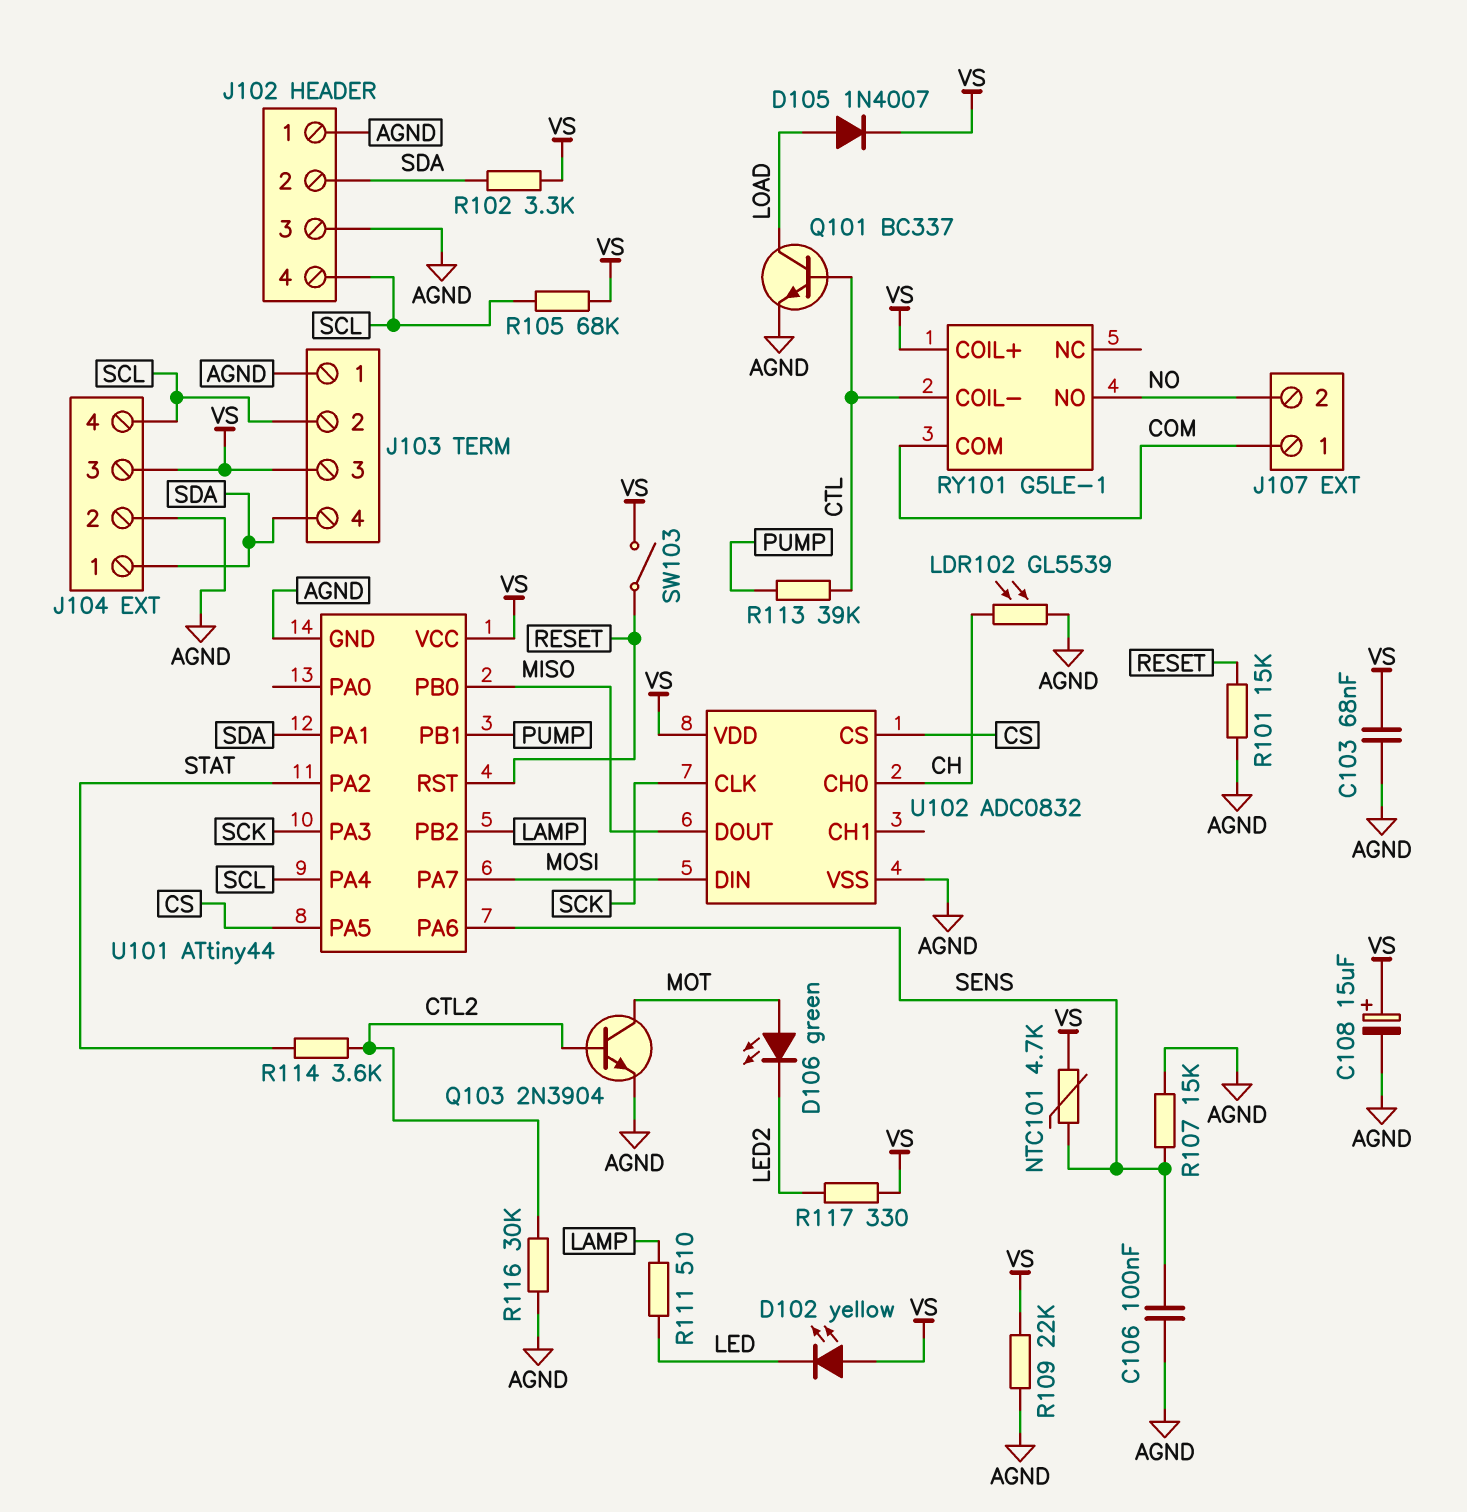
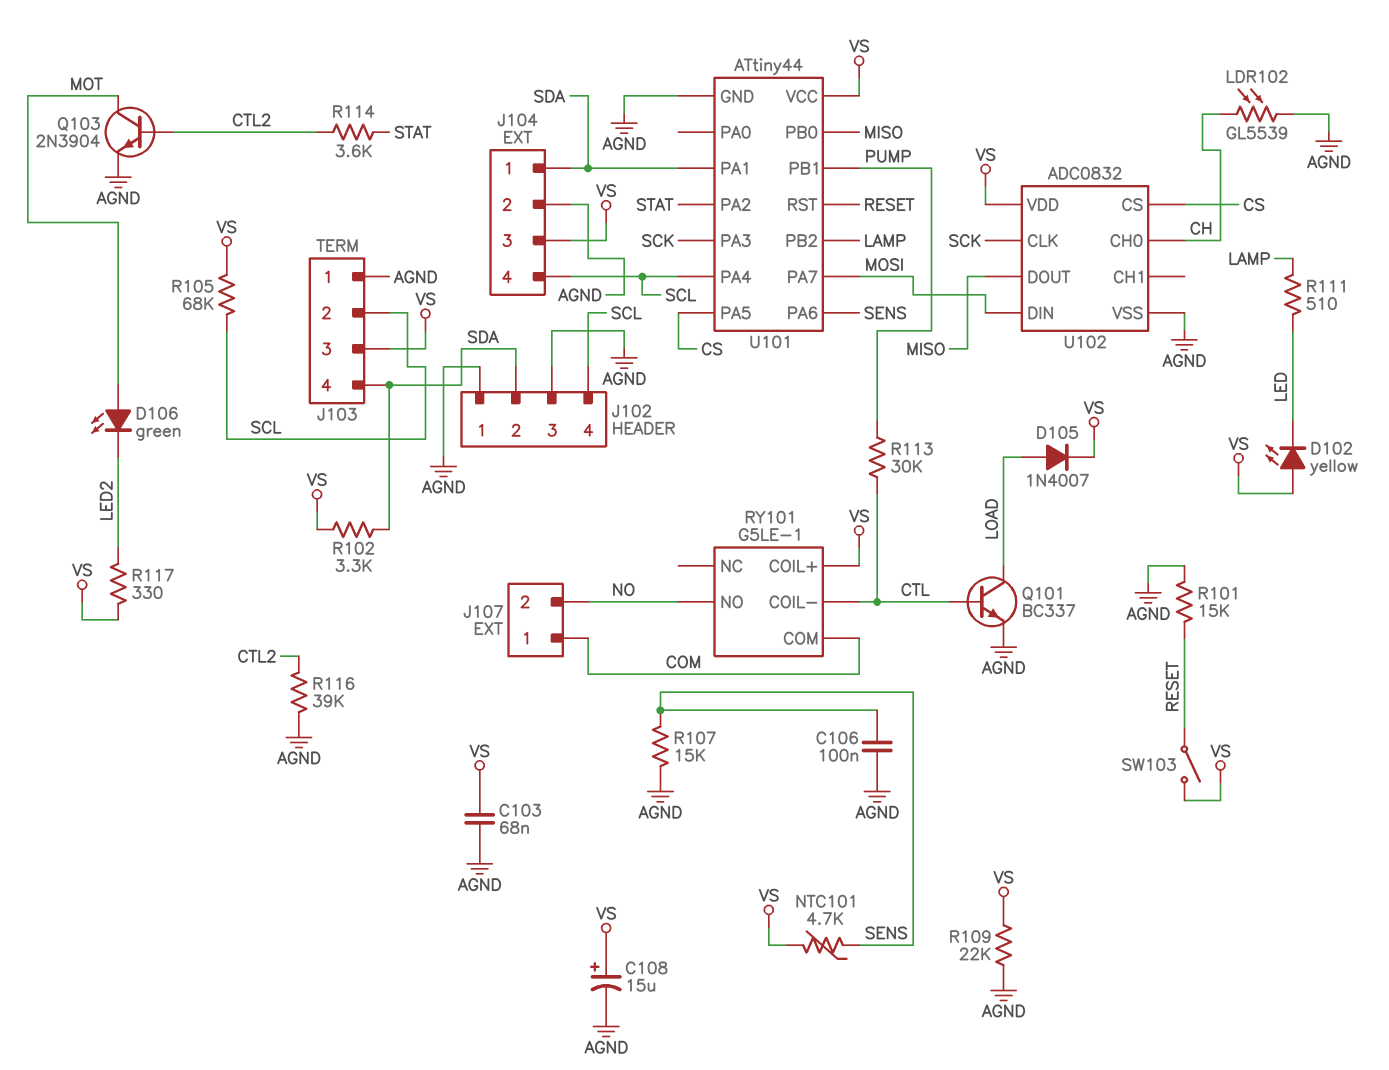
R113: 39k (CTL, PUMP) -> 30k (CTL, PUMP)
R116: 30k (AGND, CTL2) -> 39k (AGND, CTL2)

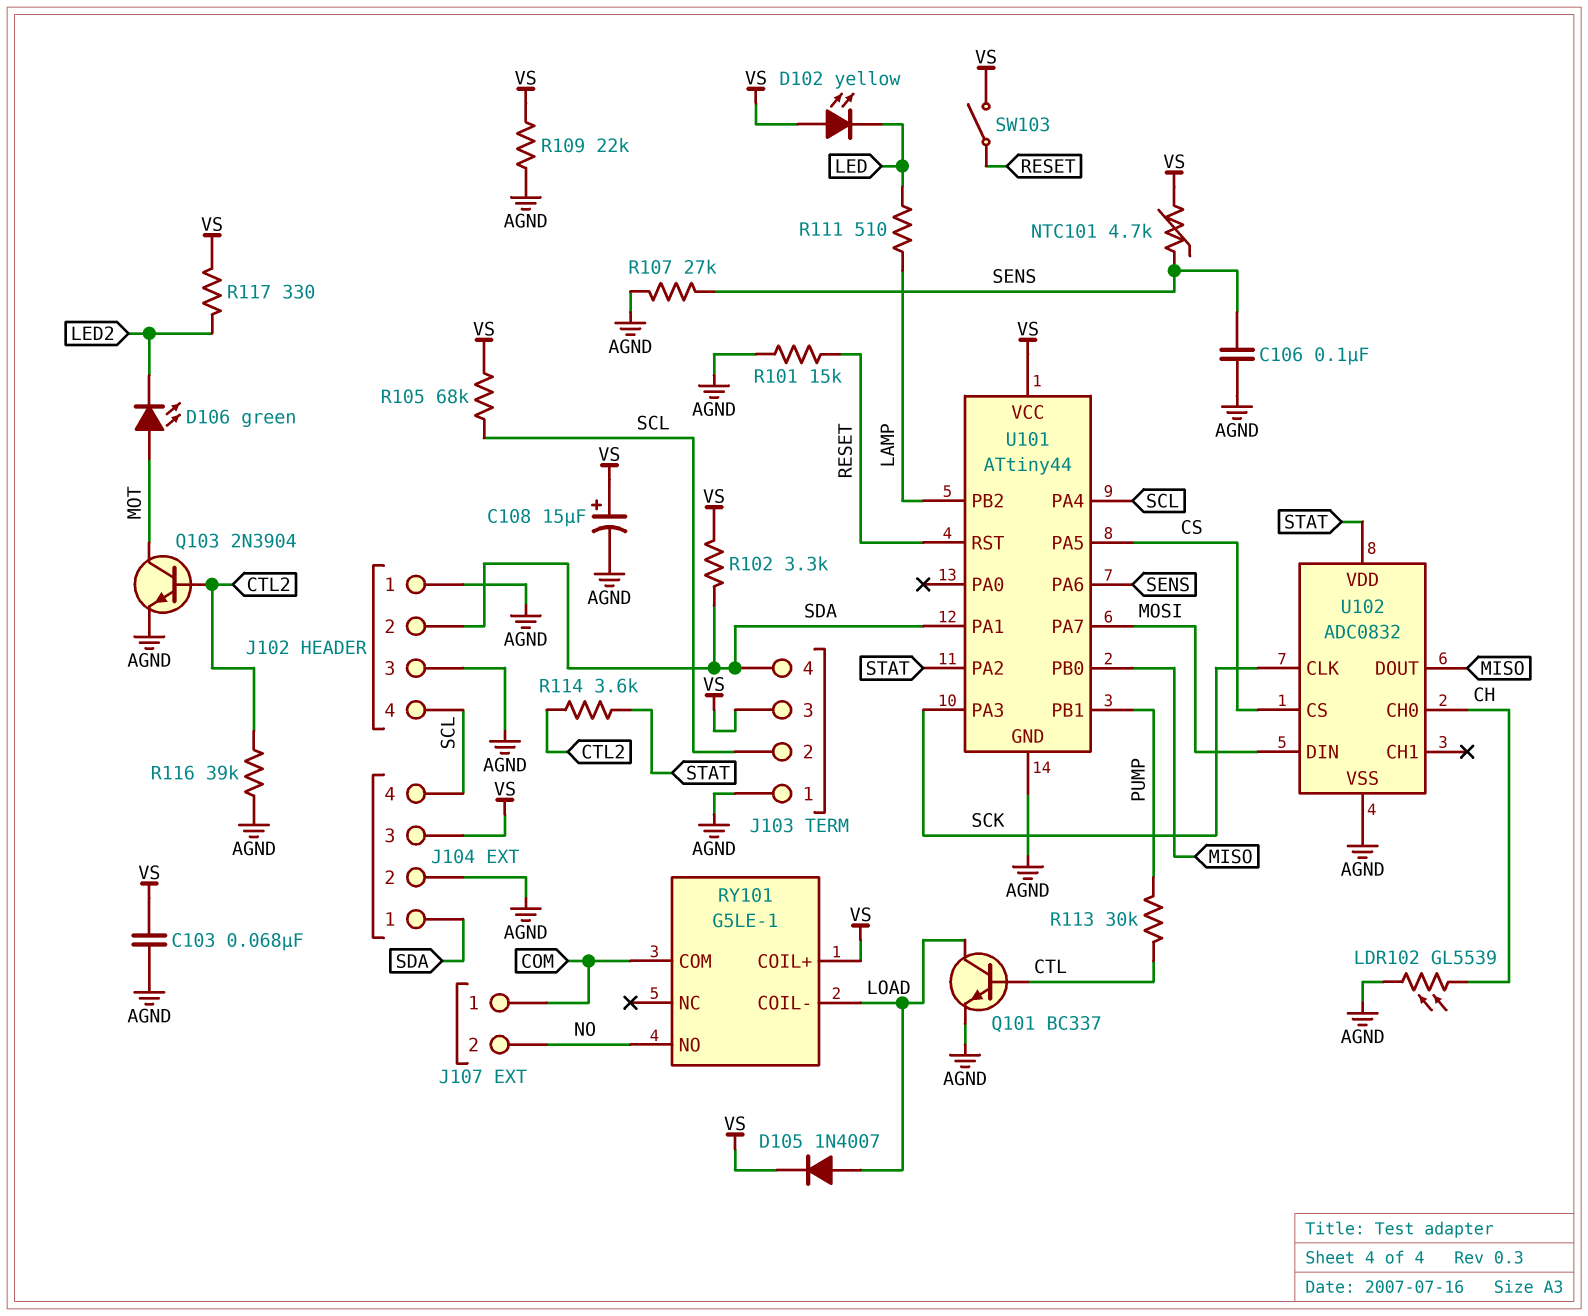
R107: 15k (AGND, SENS) -> 27k (AGND, SENS)
RY101 pin COIL-: CTL -> LOAD
U102 pin VDD: VS -> STAT

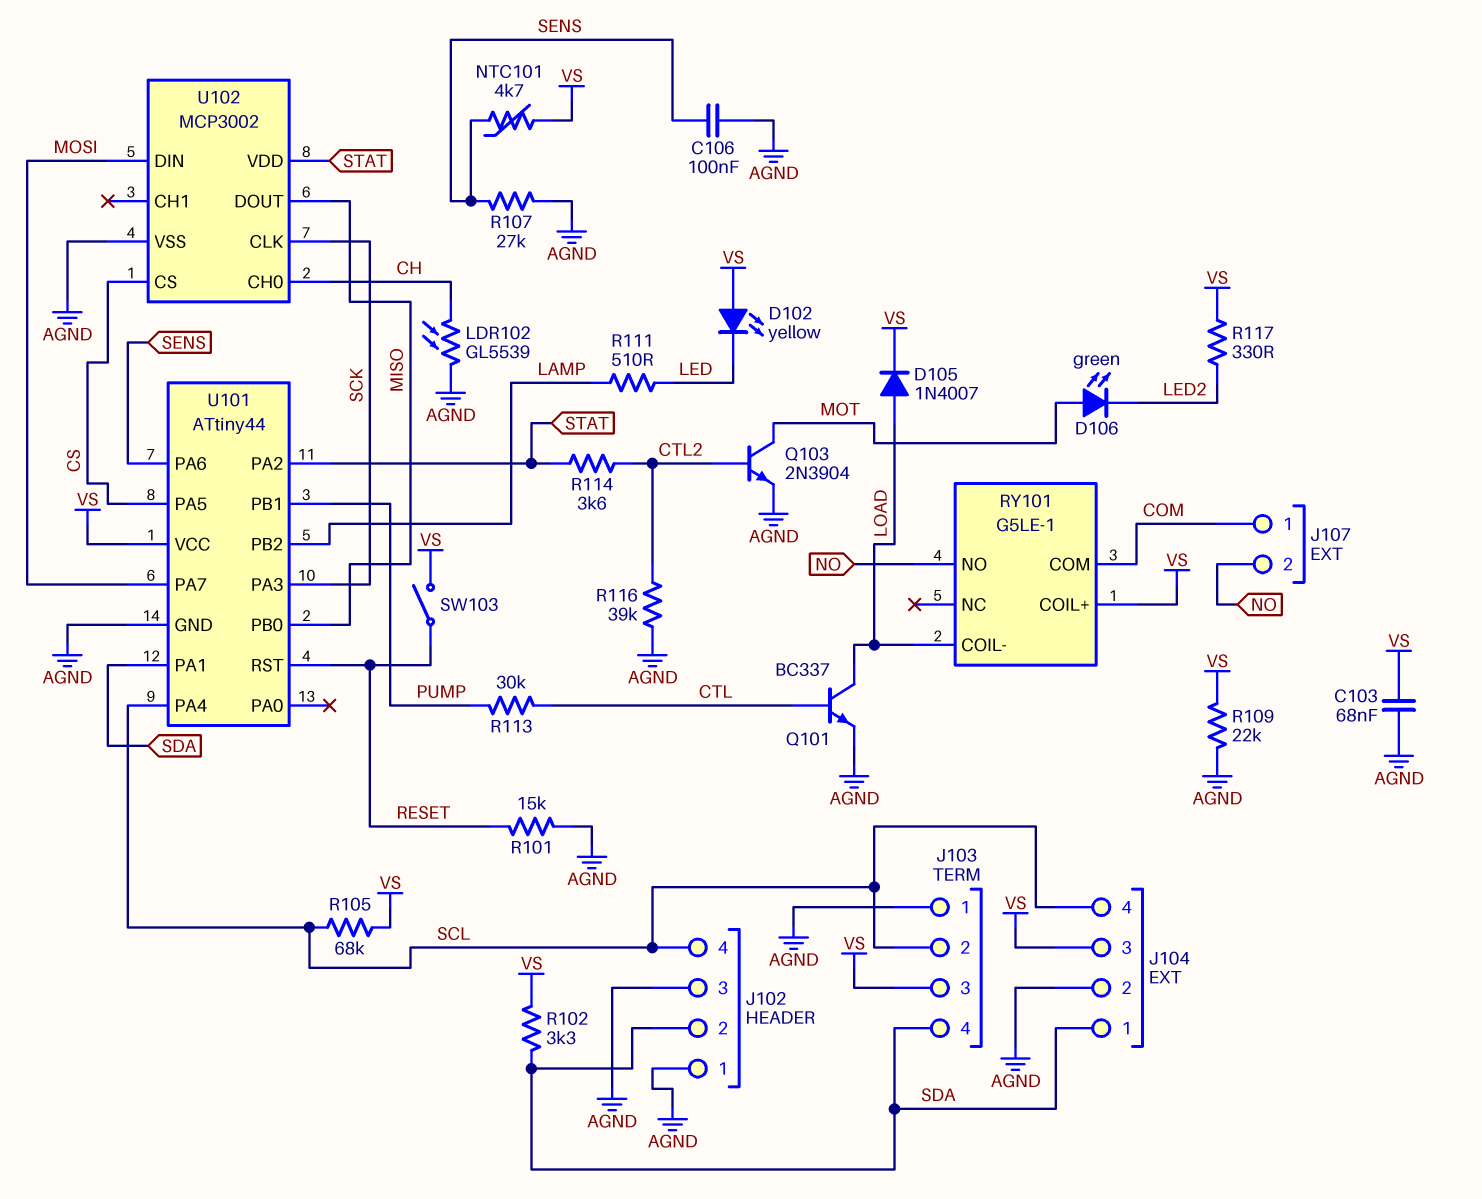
C108: 15uF (plus VS, minus AGND) -> none
U102: ADC0832 -> MCP3002

